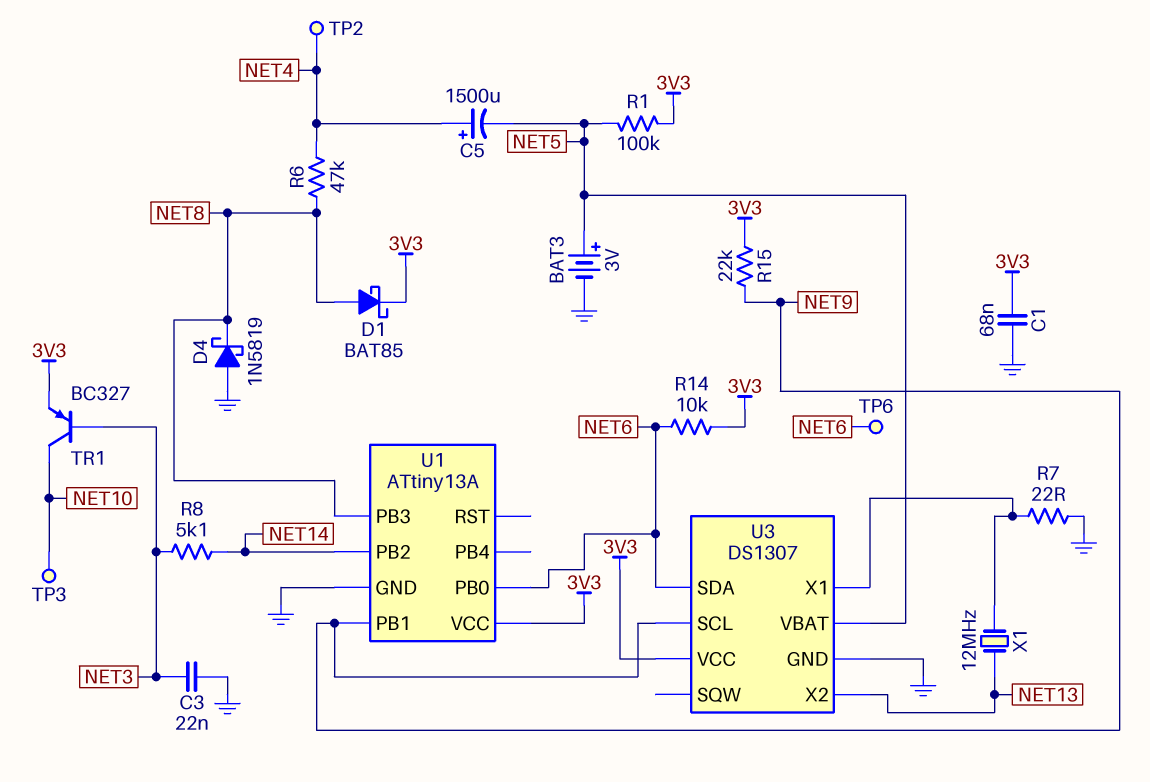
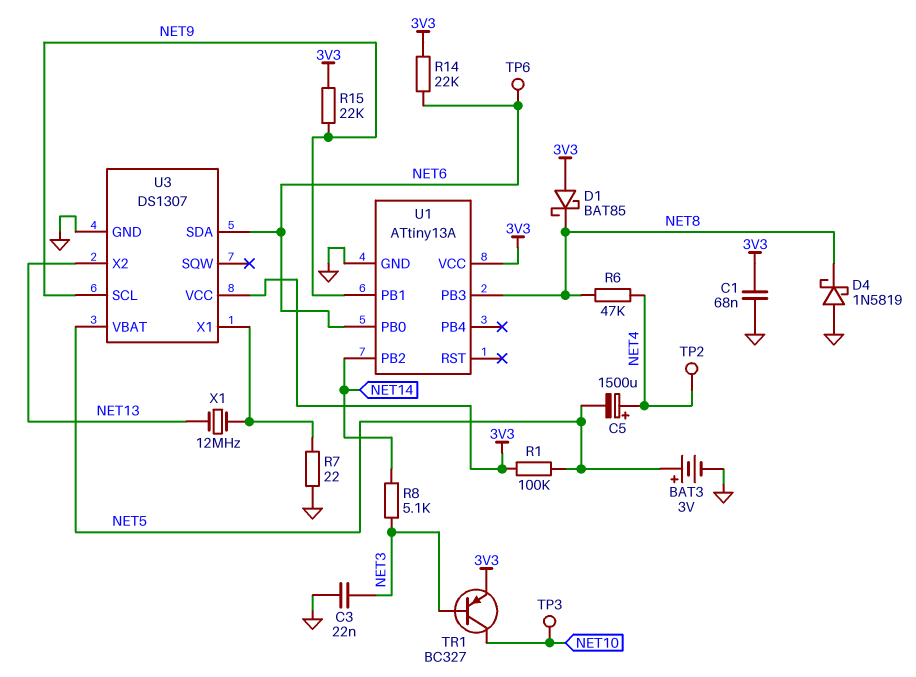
D1: schottky BAT85 (A NET8, K 3V3) -> schottky BAT85 (A 3V3, K NET8)
R14: 10k (3V3, NET6) -> 22k (3V3, NET6)

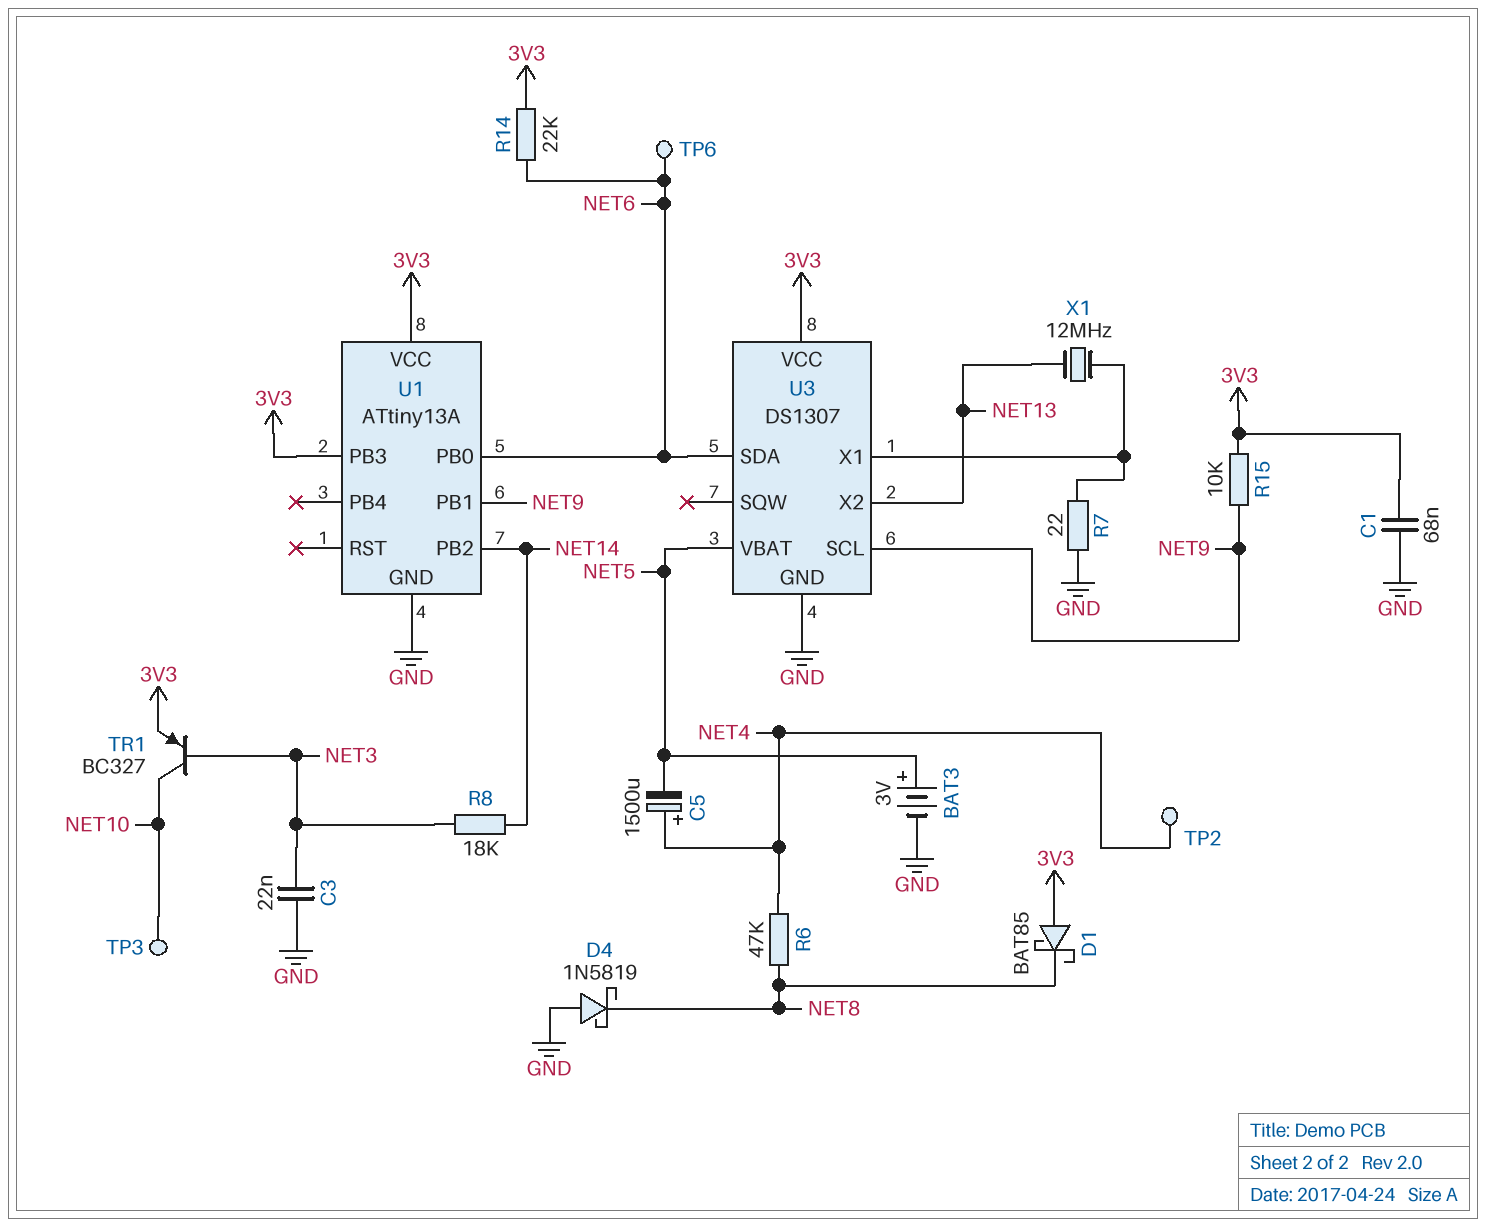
R1: 100k (3V3, NET5) -> none
R8: 5.1k (NET3, NET14) -> 18k (NET3, NET14)
R15: 22k (3V3, NET9) -> 10k (3V3, NET9)
U1 pin PB3: NET8 -> 3V3

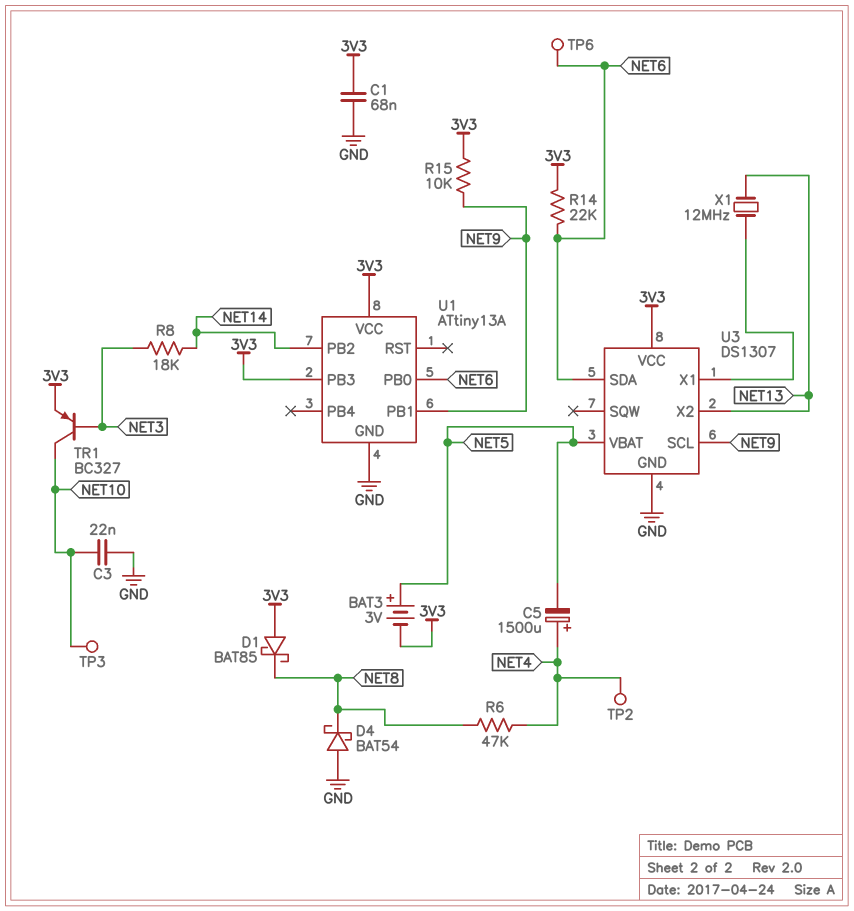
BAT3: 3V (plus NET5, minus GND) -> 3V (plus NET5, minus 3V3)
C3: 22nF (GND, NET3) -> 22nF (GND, NET10)
D4: schottky 1N5819 (A GND, K NET8) -> schottky BAT54 (A GND, K NET8)
R7: 22 (GND, U3/X1) -> none

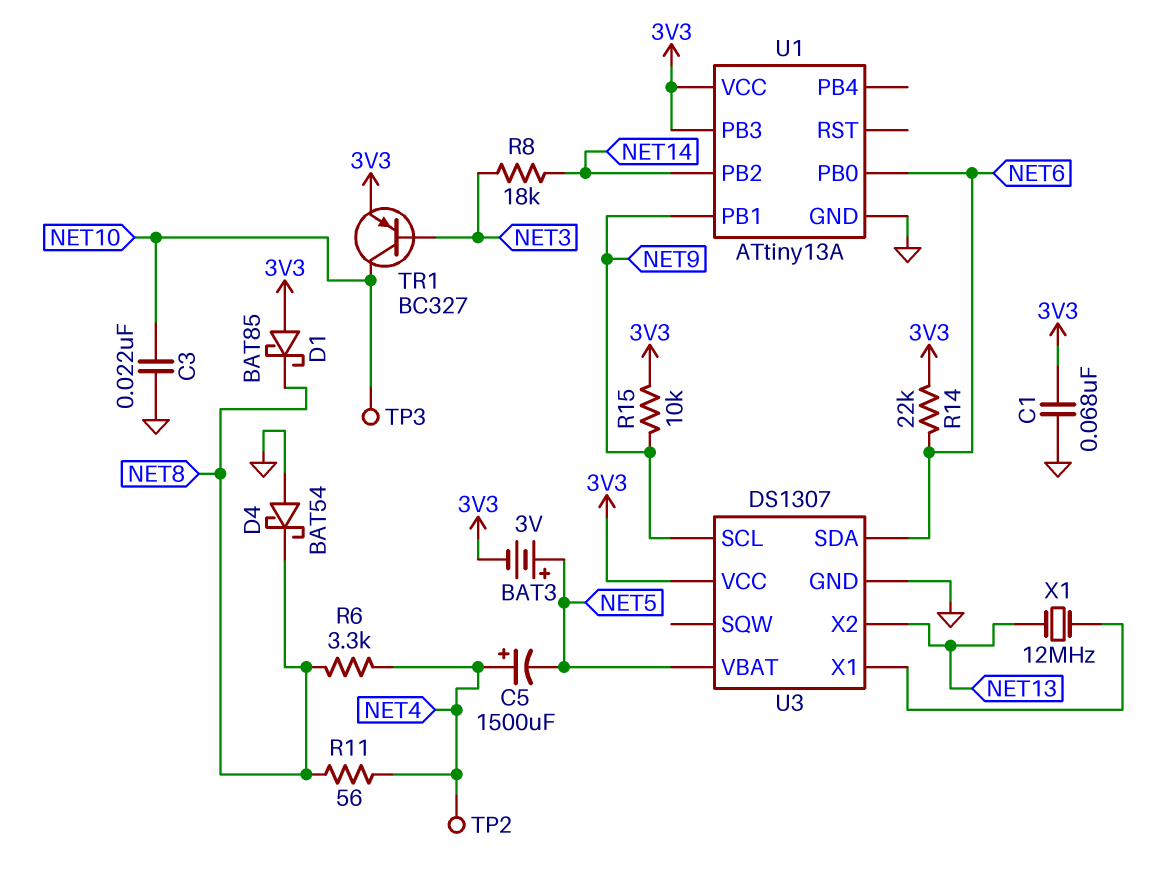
R6: 47k (NET4, NET8) -> 3.3k (NET4, NET8)
R11: none -> 56 (NET4, NET8)
TP6: test point (NET6) -> none

